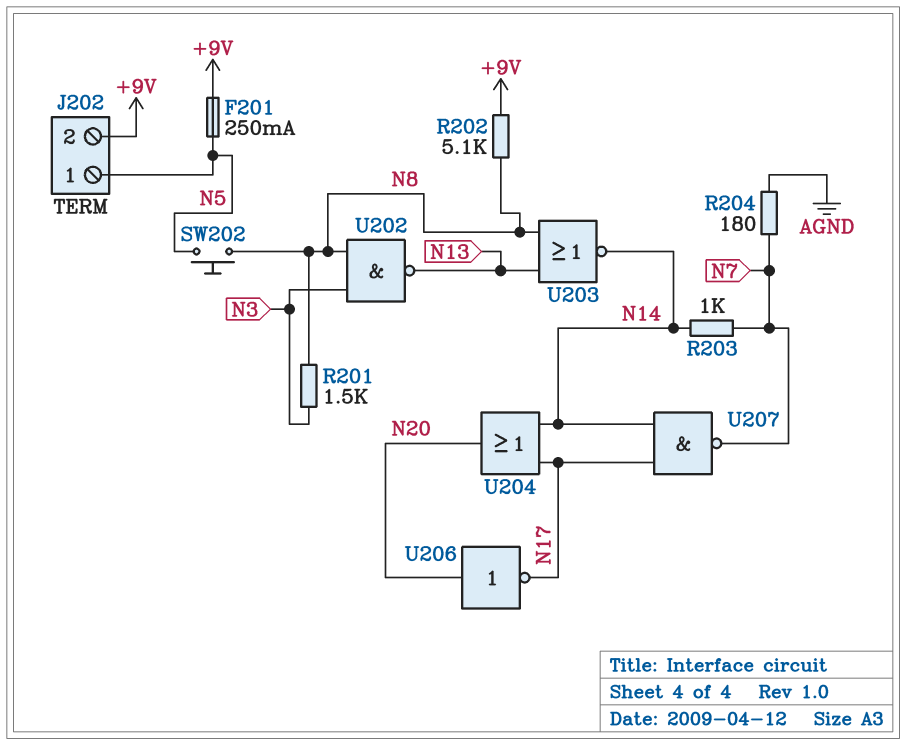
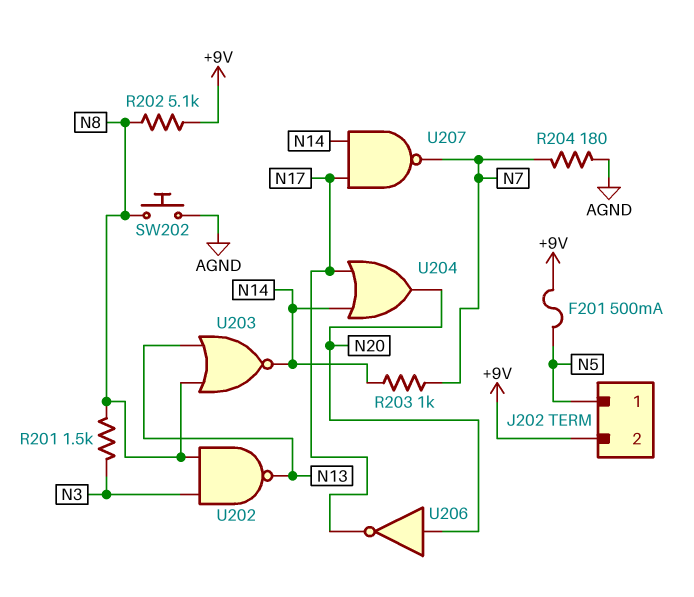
F201: 250mA (+9V, N5) -> 500mA (+9V, N5)
SW202: button (N5, N8) -> button (AGND, N8)

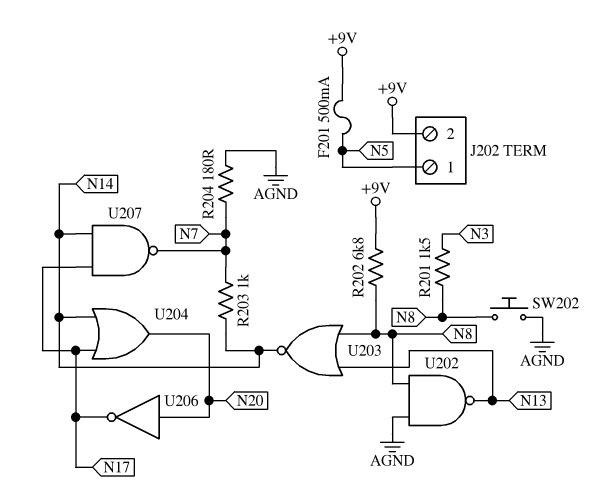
R202: 5.1k (+9V, N8) -> 6.8k (+9V, N8)
U202: NAND (in N3, in N8, out N13) -> NAND (in AGND, in N8, out N13)

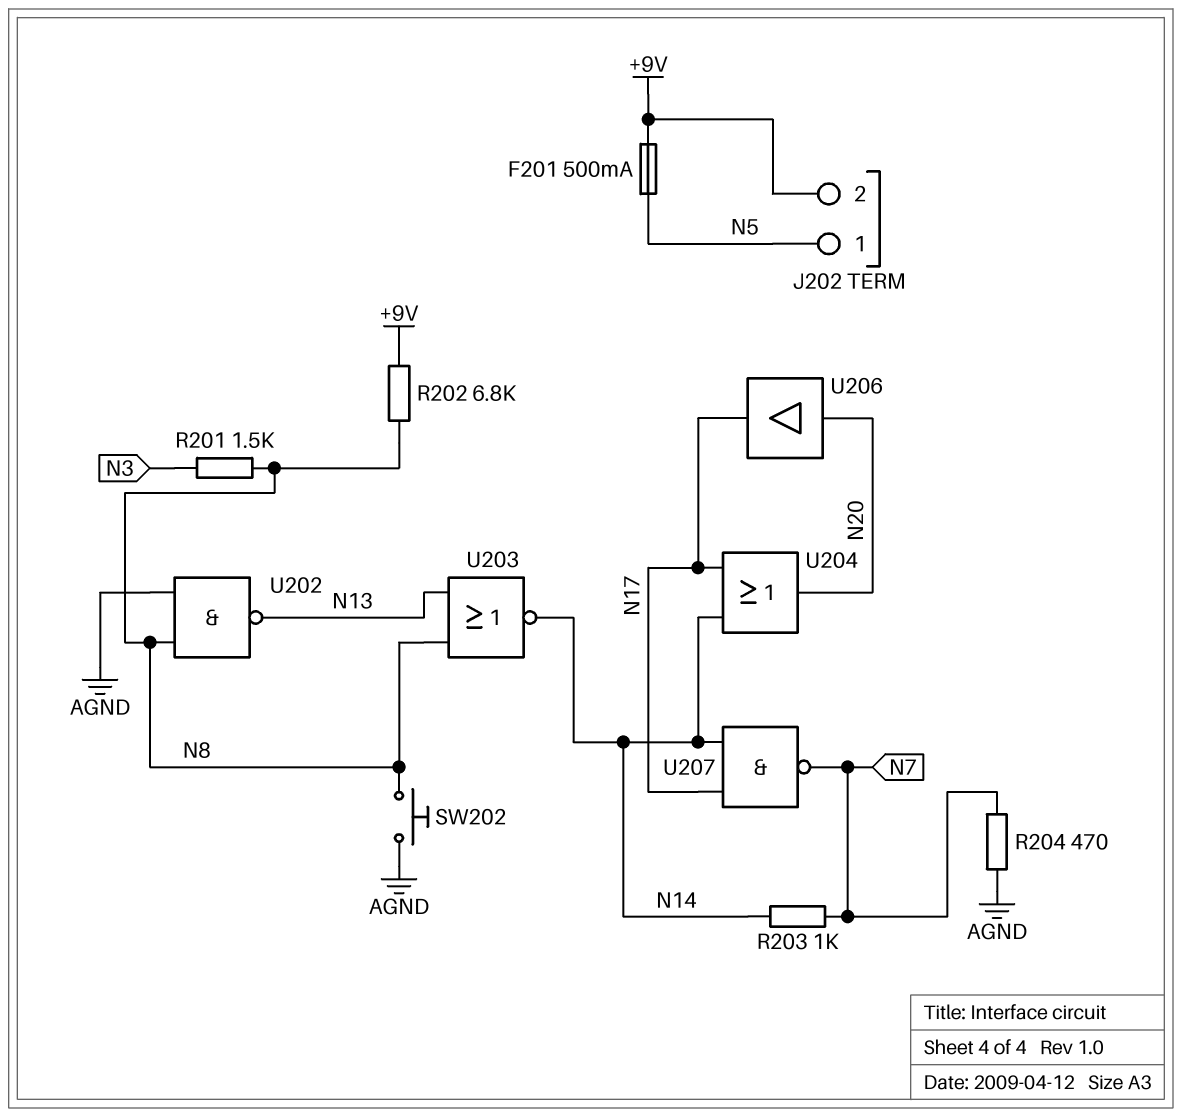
R204: 180 (AGND, N7) -> 470 (AGND, N7)
U206: NOT (in N20, out N17) -> buffer (in N20, out N17)

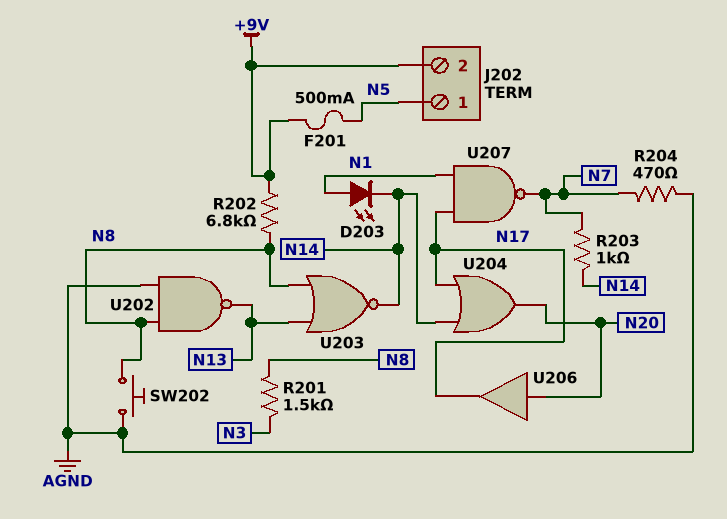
D203: none -> LED (A N1, K N14)
U207: NAND (in N14, in N17, out N7) -> NAND (in N1, in N17, out N7)

